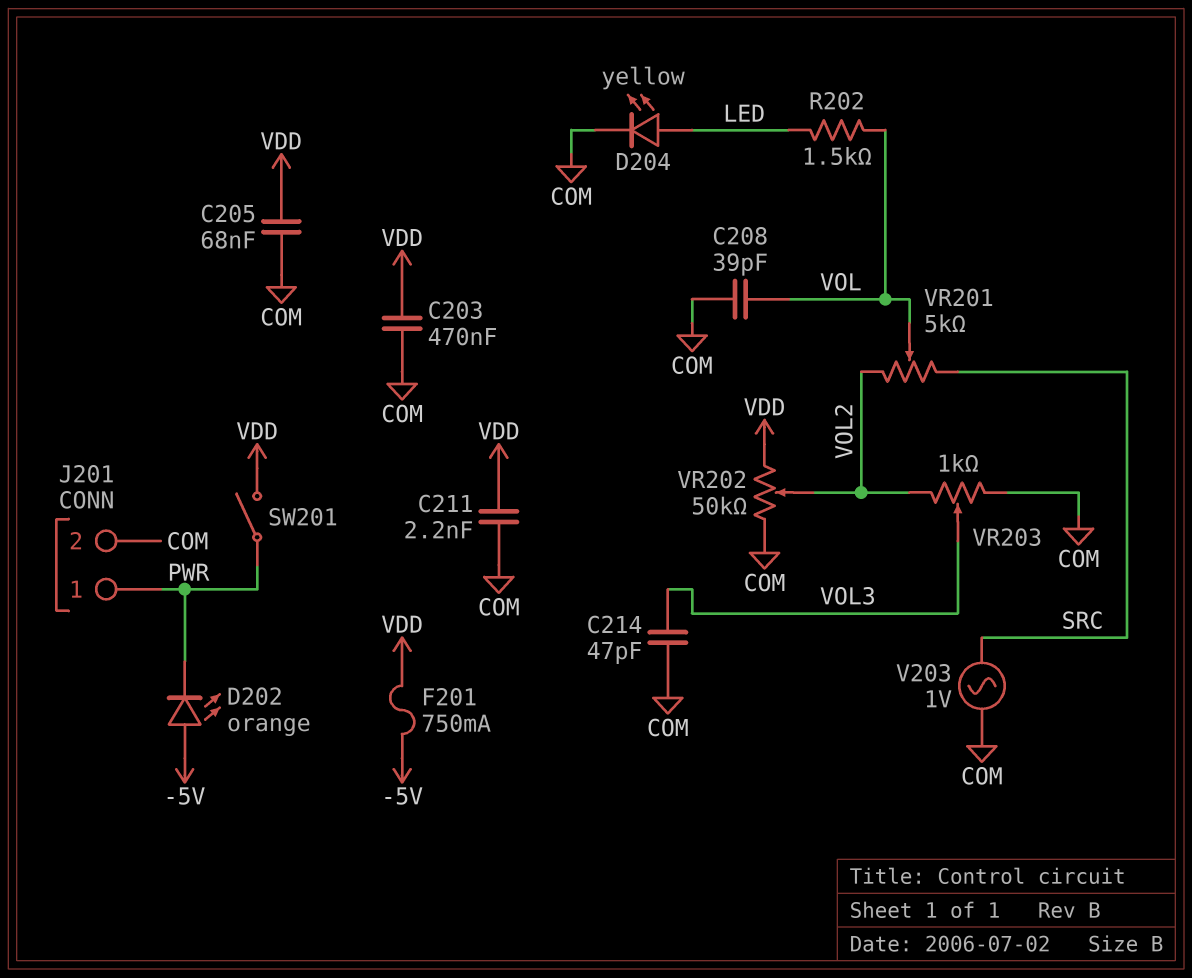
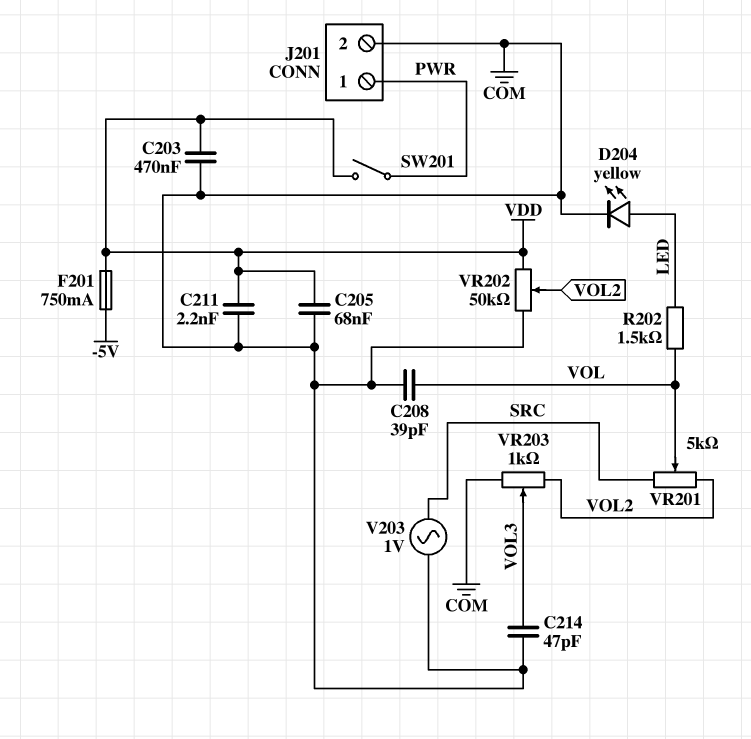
D202: LED orange (A -5V, K PWR) -> none

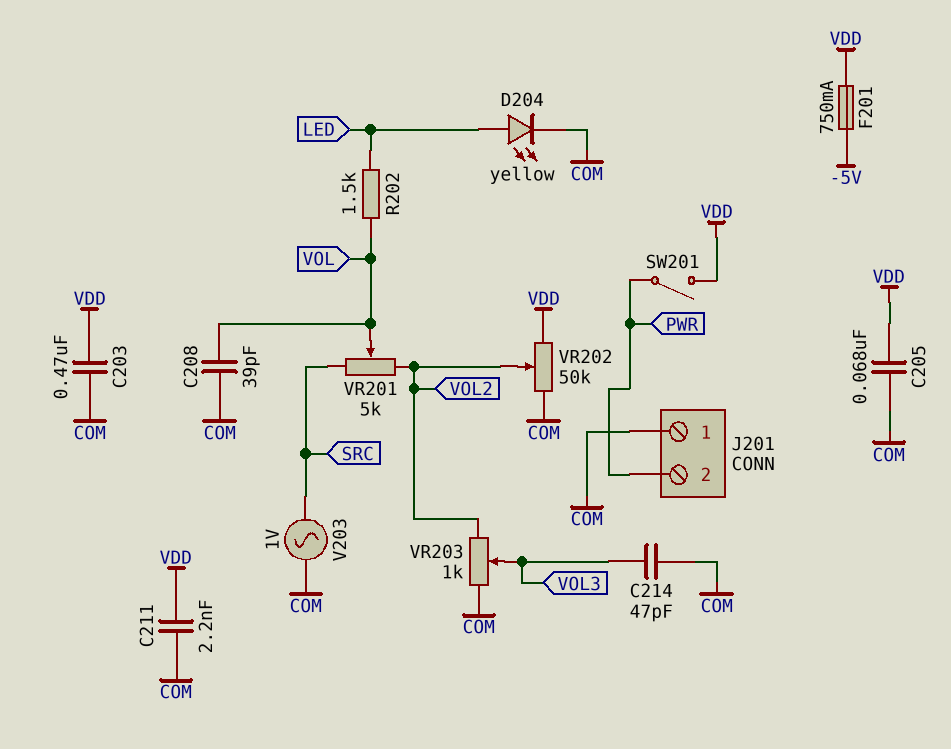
J201 pin 1: PWR -> COM
J201 pin 2: COM -> PWR

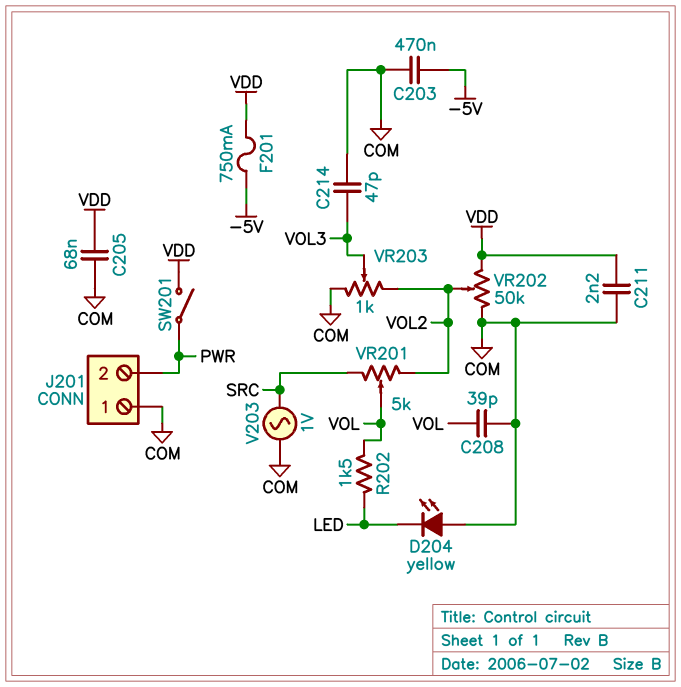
C203: 470nF (COM, VDD) -> 470nF (-5V, COM)
D204: LED yellow (A LED, K COM) -> LED yellow (A COM, K LED)

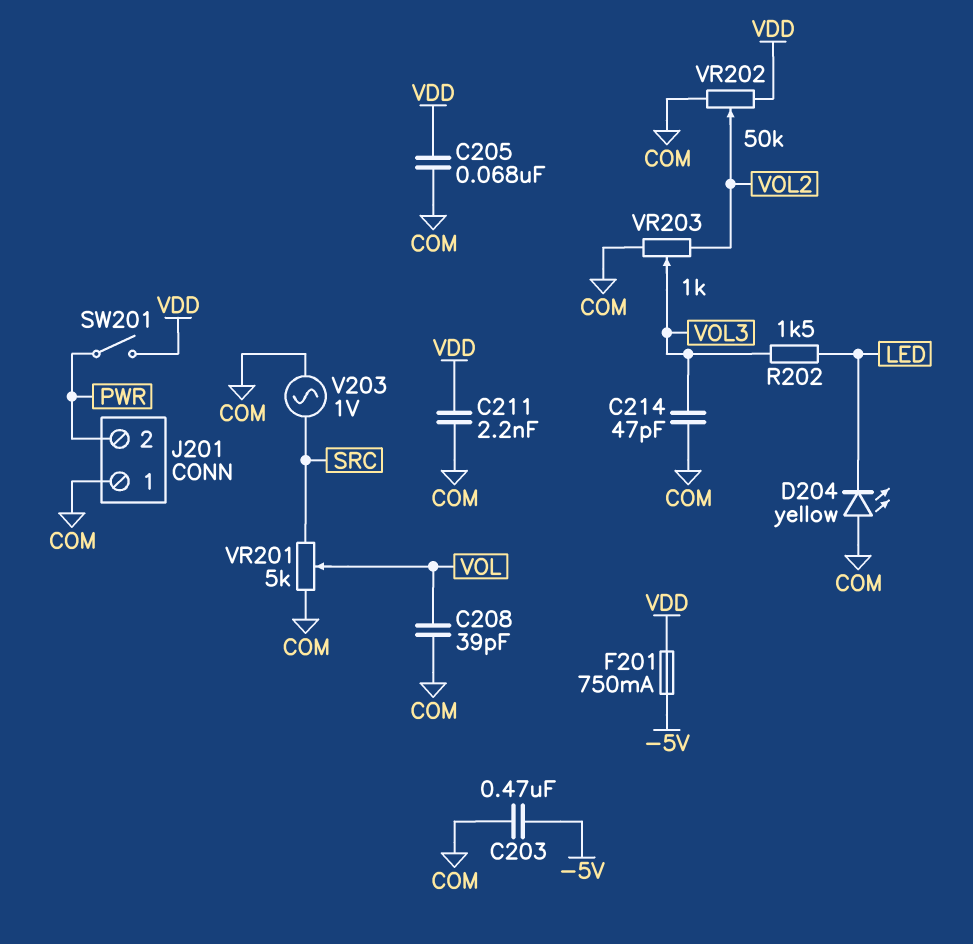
R202: 1.5k (LED, VOL) -> 1.5k (LED, VOL3)
VR201: 5k (SRC, VOL2, wiper VOL) -> 5k (COM, SRC, wiper VOL)

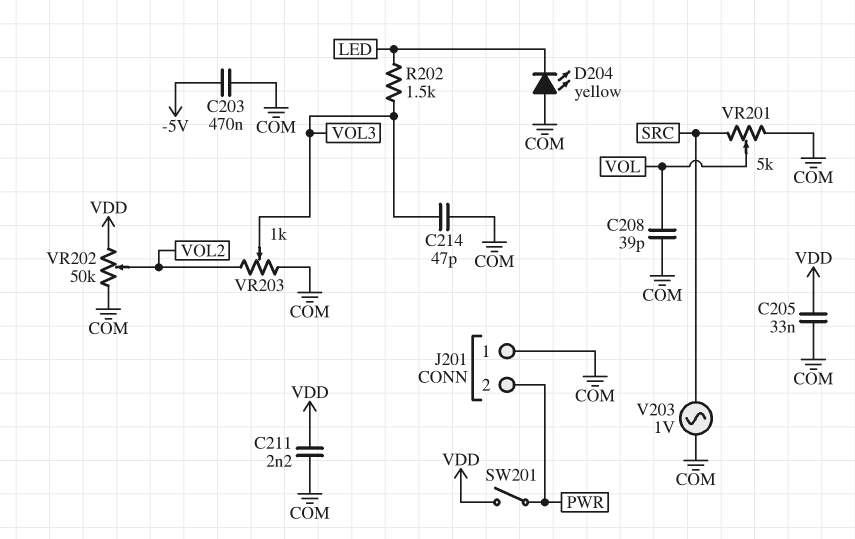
C205: 68nF (COM, VDD) -> 33nF (COM, VDD)
F201: 750mA (-5V, VDD) -> none

